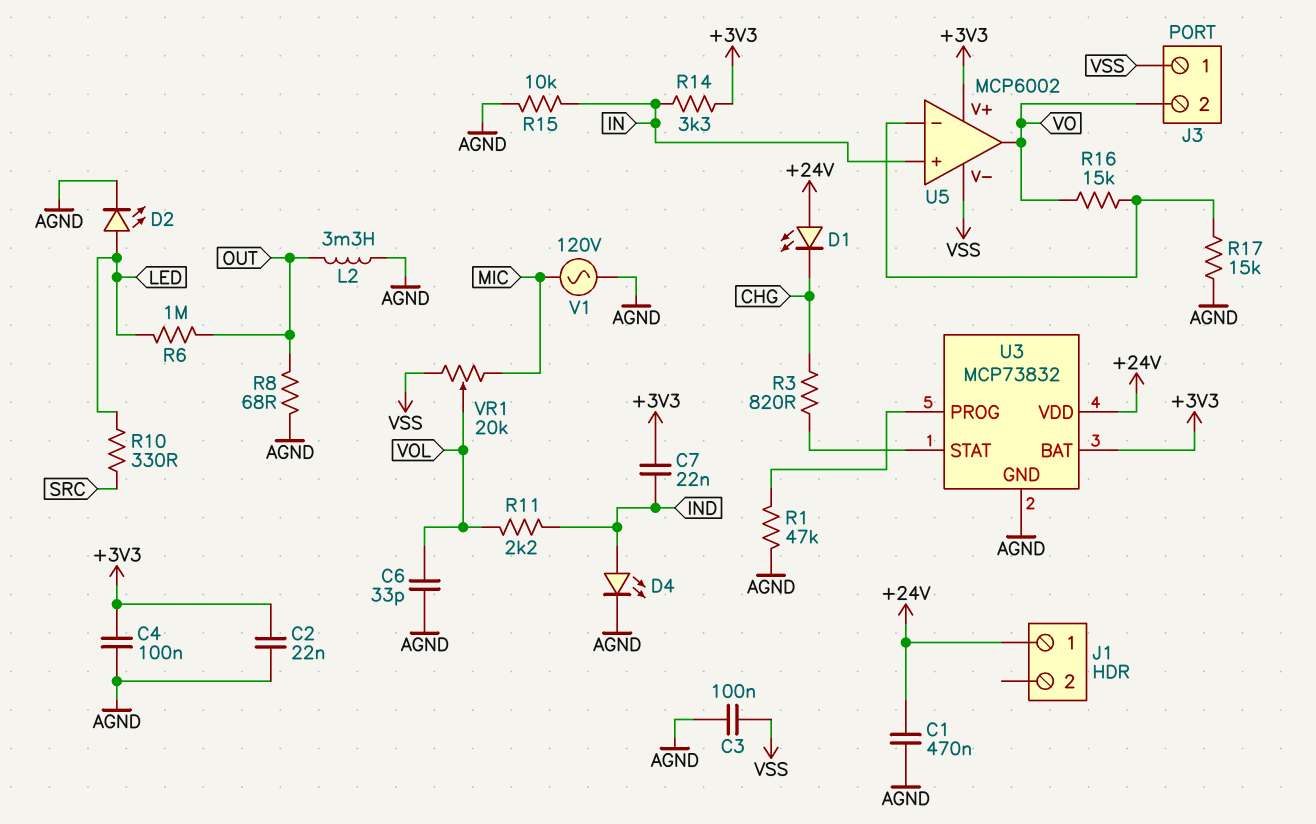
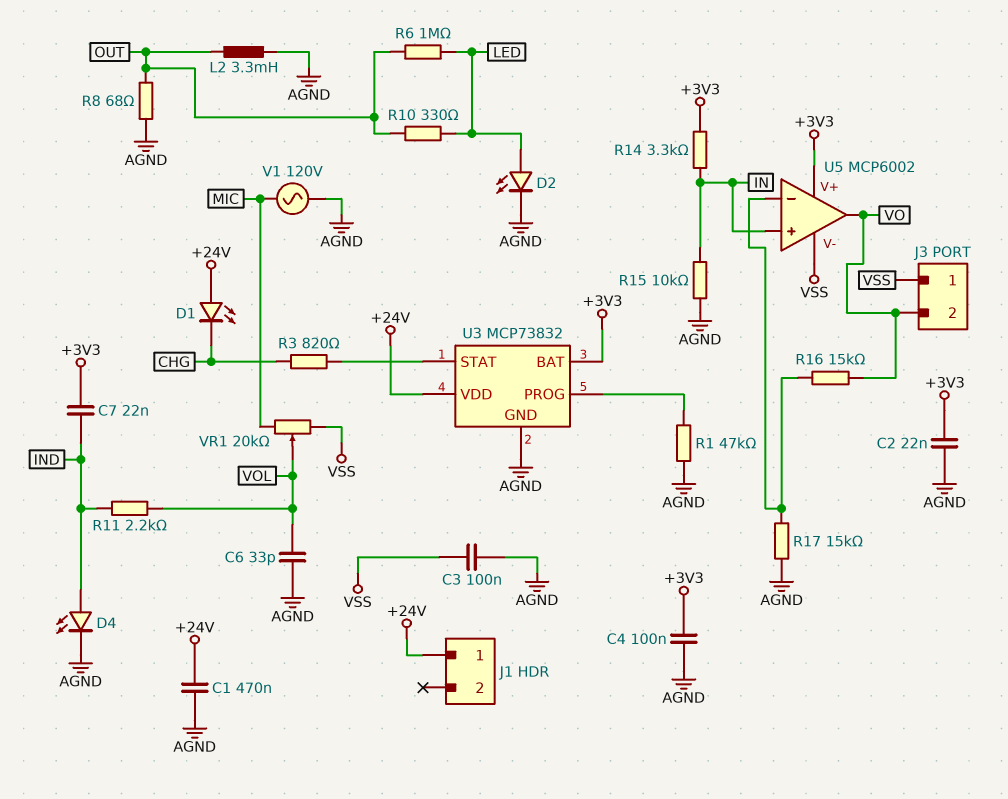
R10: 330 (LED, SRC) -> 330 (LED, OUT)

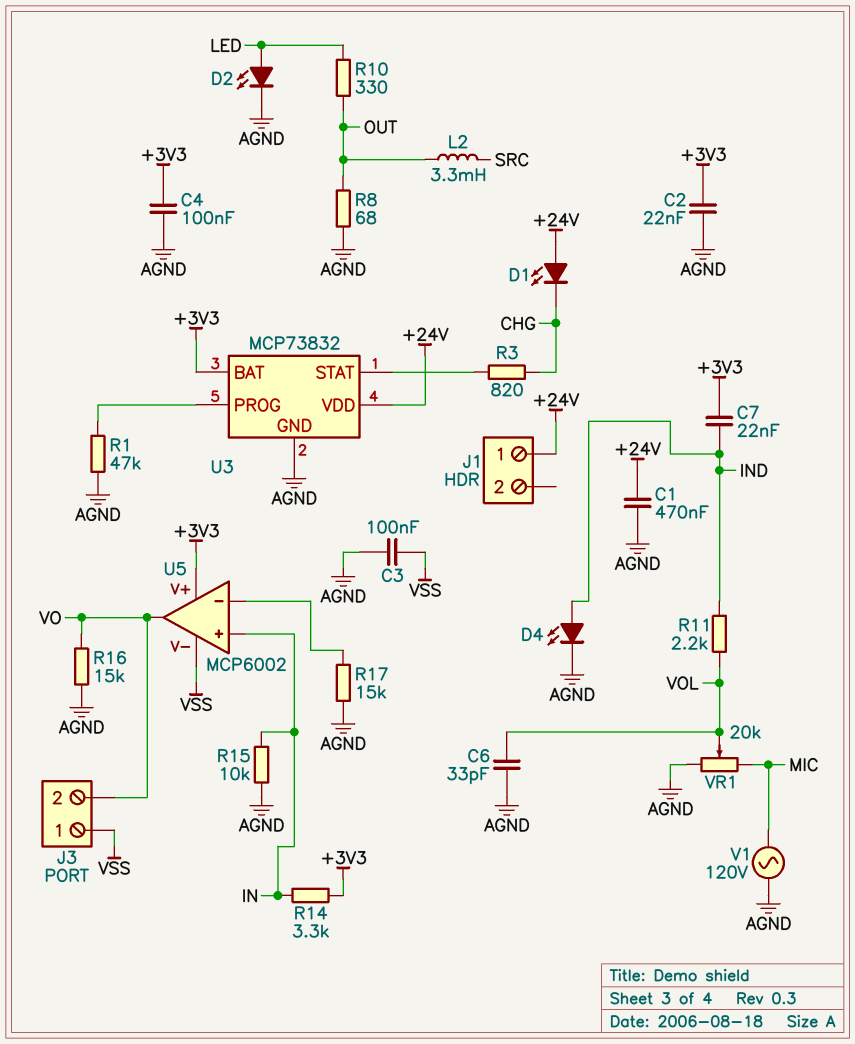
L2: 3.3mH (AGND, OUT) -> 3.3mH (OUT, SRC)
R6: 1M (LED, OUT) -> none
R16: 15k (U5/in-, VO) -> 15k (AGND, VO)
VR1: 20k (MIC, VSS, wiper VOL) -> 20k (AGND, MIC, wiper VOL)

